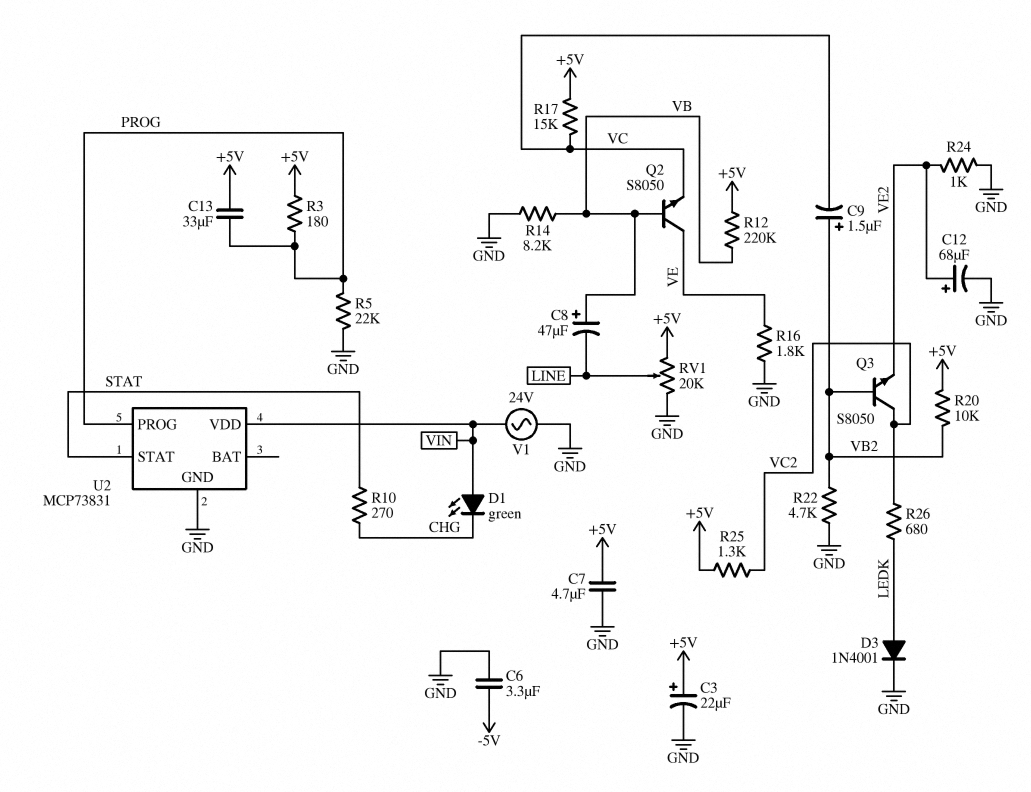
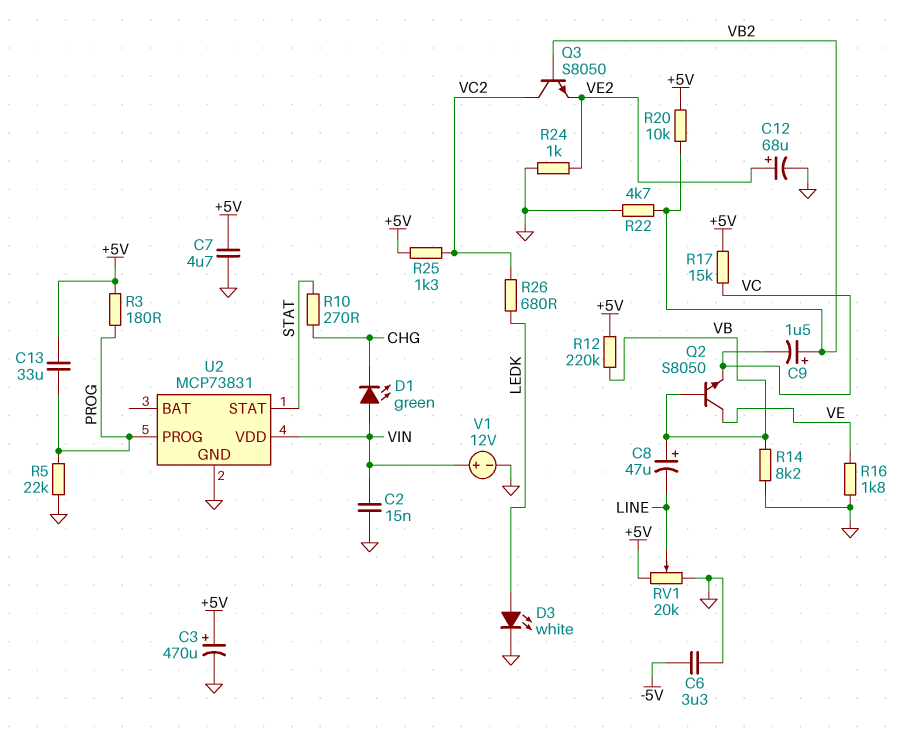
C2: none -> 15nF (GND, VIN)
C3: 22uF (plus +5V, minus GND) -> 470uF (plus +5V, minus GND)
D3: diode 1N4001 (A LEDK, K GND) -> LED white (A LEDK, K GND)
V1: AC 24V (GND, VIN) -> 12V (plus VIN, minus GND)

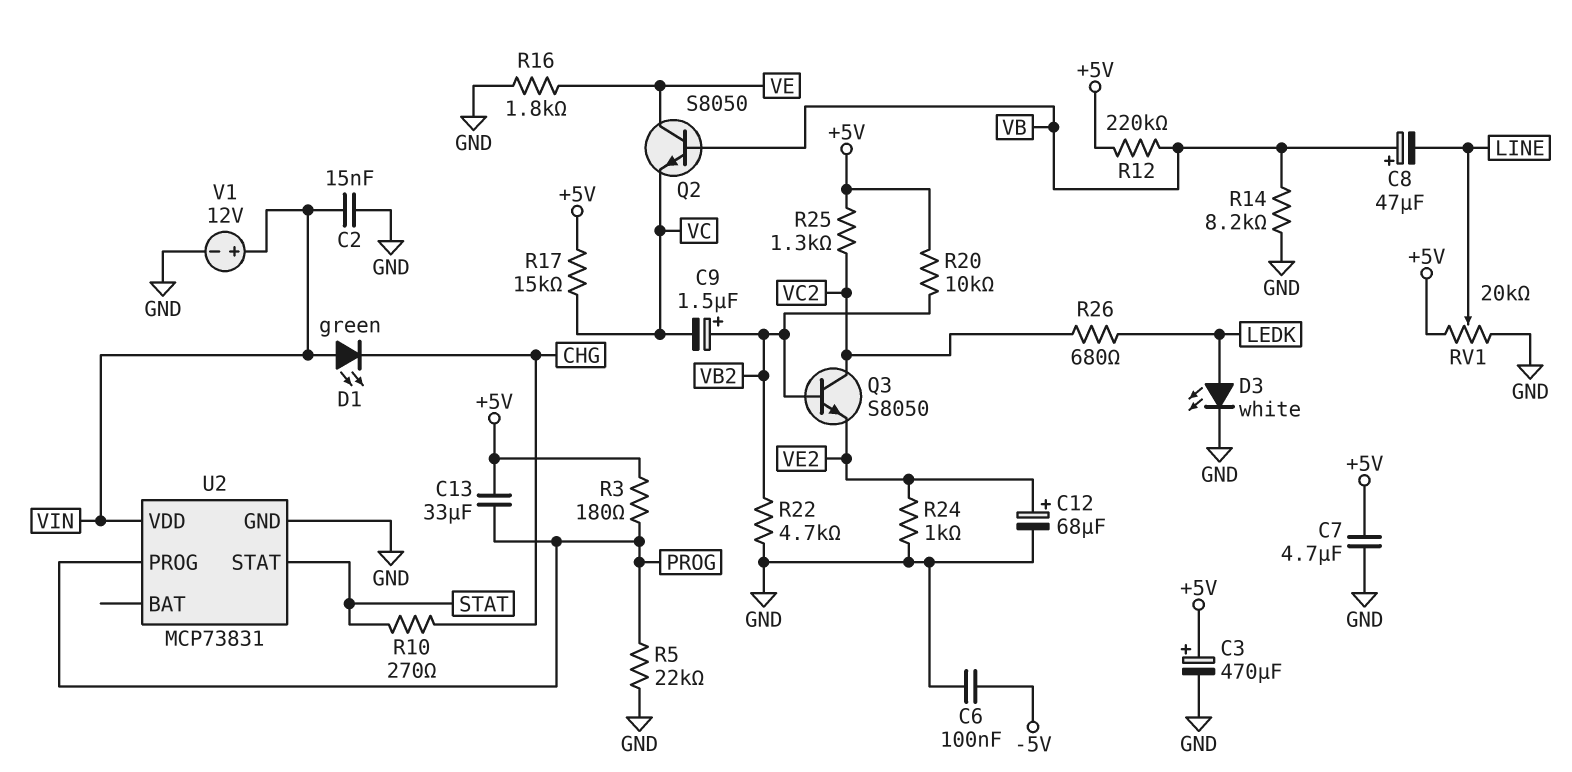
C6: 3.3uF (-5V, GND) -> 100nF (-5V, GND)

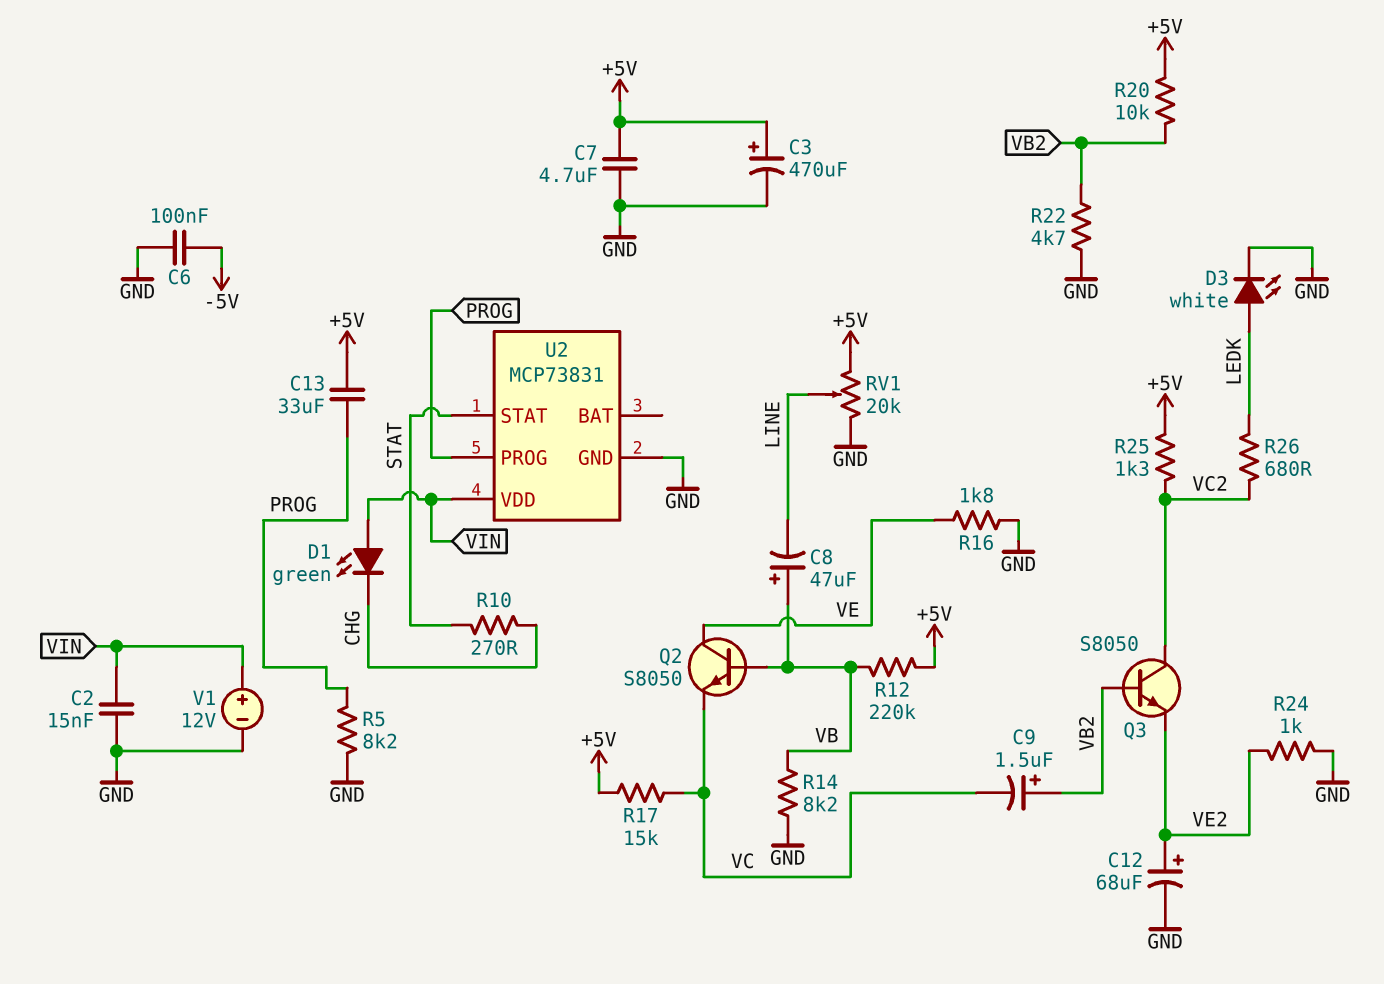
R3: 180 (+5V, PROG) -> none
R5: 22k (GND, PROG) -> 8.2k (GND, PROG)

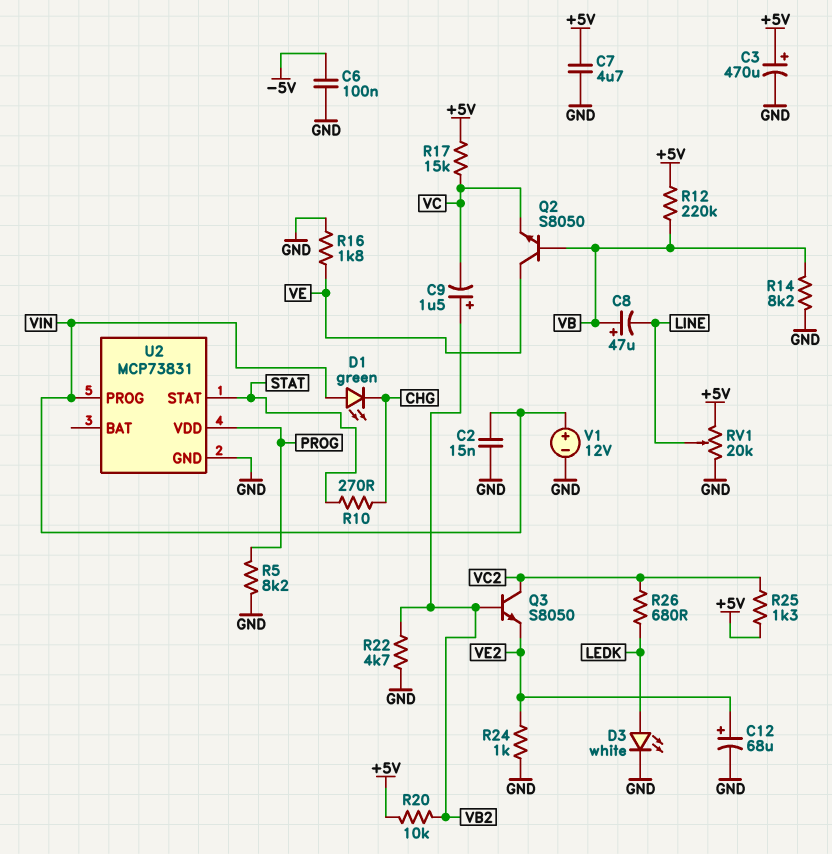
C13: 33uF (+5V, PROG) -> none
U2 pin PROG: PROG -> VIN
U2 pin VDD: VIN -> PROG

